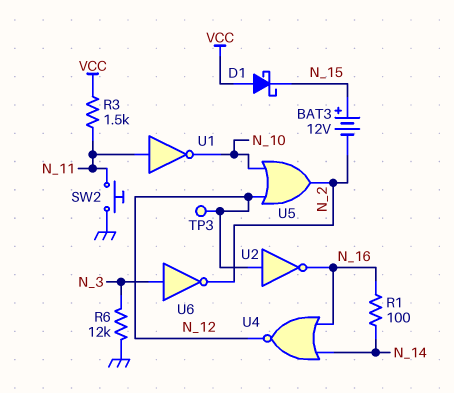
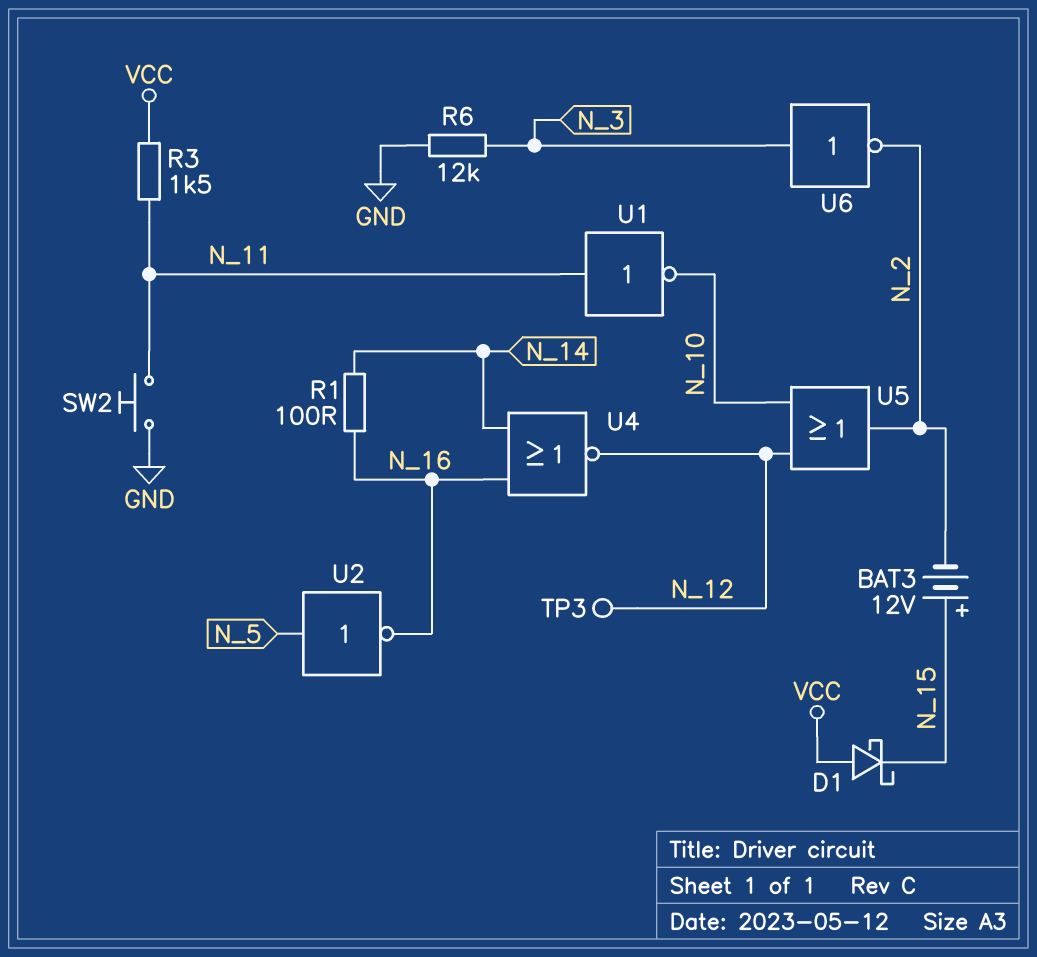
U2: NOT (in N_12, out N_16) -> NOT (in N_5, out N_16)

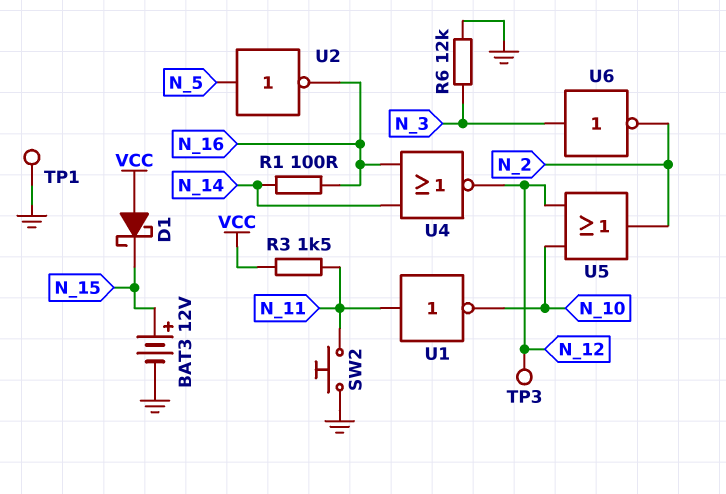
BAT3: 12V (plus N_15, minus N_2) -> 12V (plus N_15, minus GND)
TP1: none -> test point (GND)

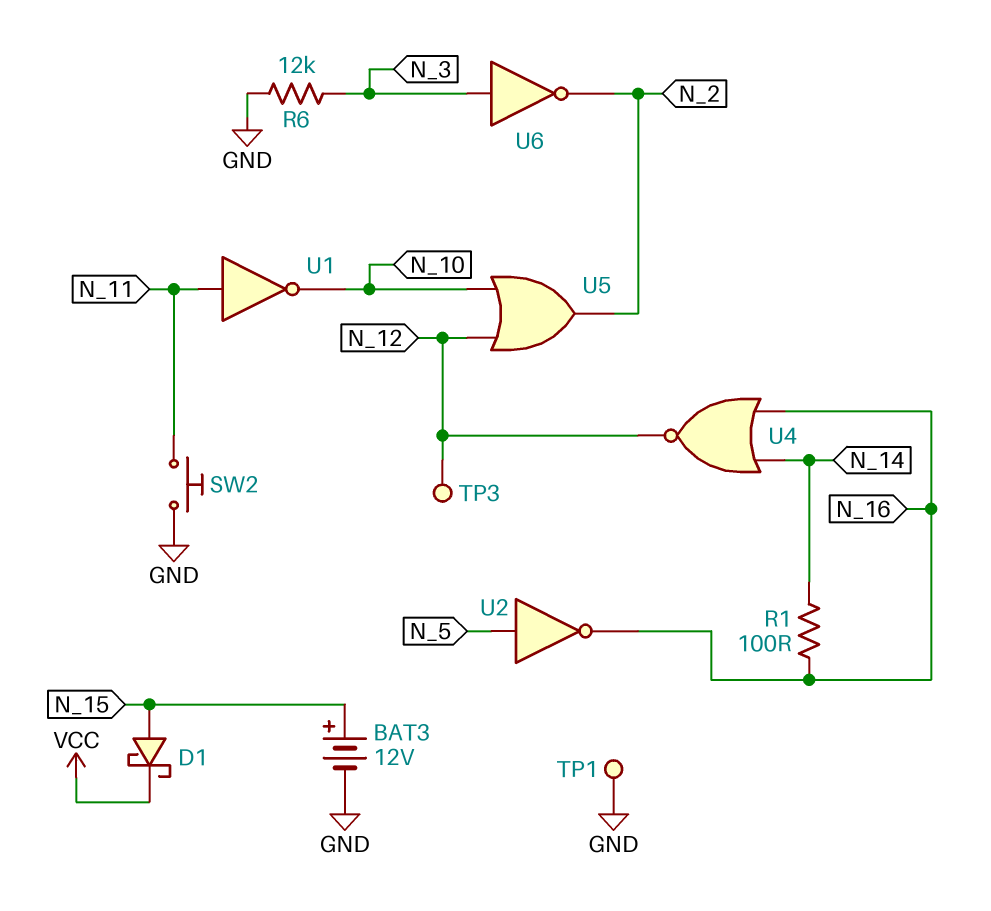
D1: schottky (A VCC, K N_15) -> schottky (A N_15, K VCC)
R3: 1.5k (N_11, VCC) -> none

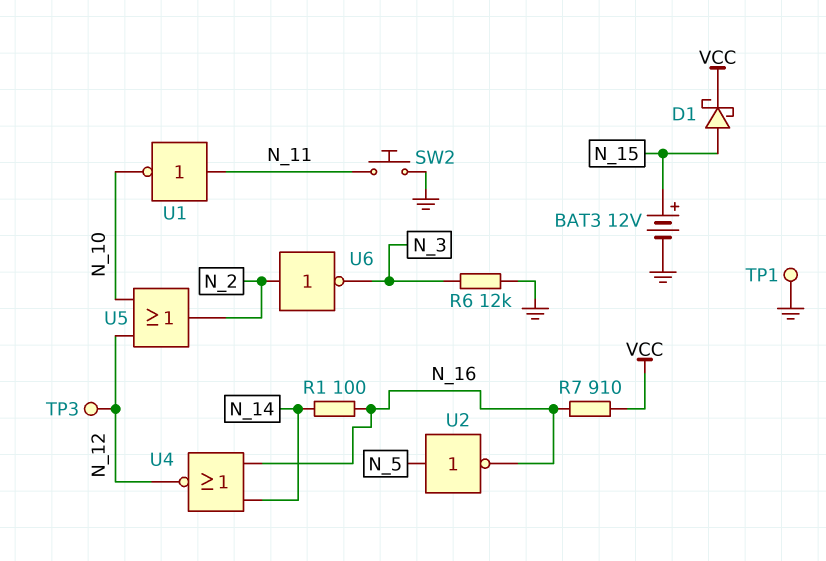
R7: none -> 910 (N_16, VCC)
U6: NOT (in N_3, out N_2) -> NOT (in N_2, out N_3)

